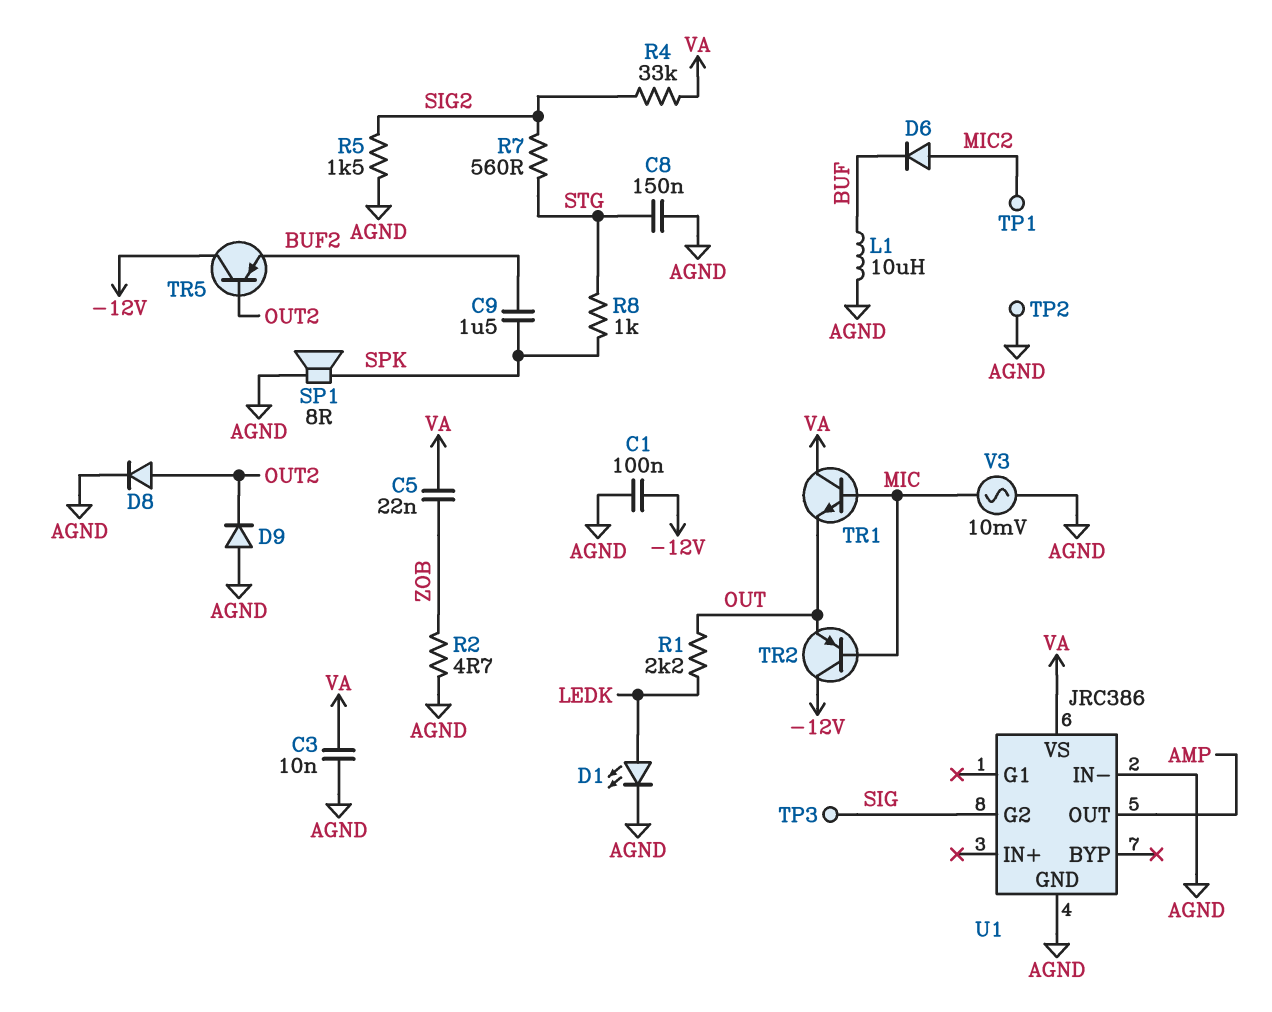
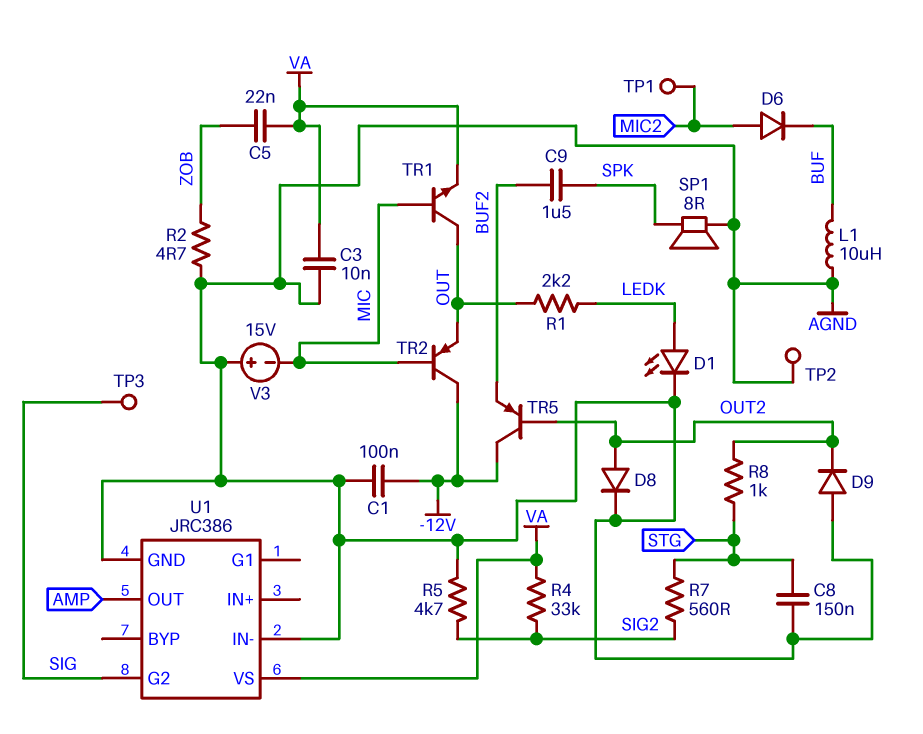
R5: 1.5k (AGND, SIG2) -> 4.7k (AGND, SIG2)
R8: 1k (SPK, STG) -> 1k (OUT2, STG)
TR1: NPN (B MIC, C VA, E OUT) -> NPN (B MIC, C OUT, E VA)
V3: AC 10mV (AGND, MIC) -> 15V (plus AGND, minus MIC)

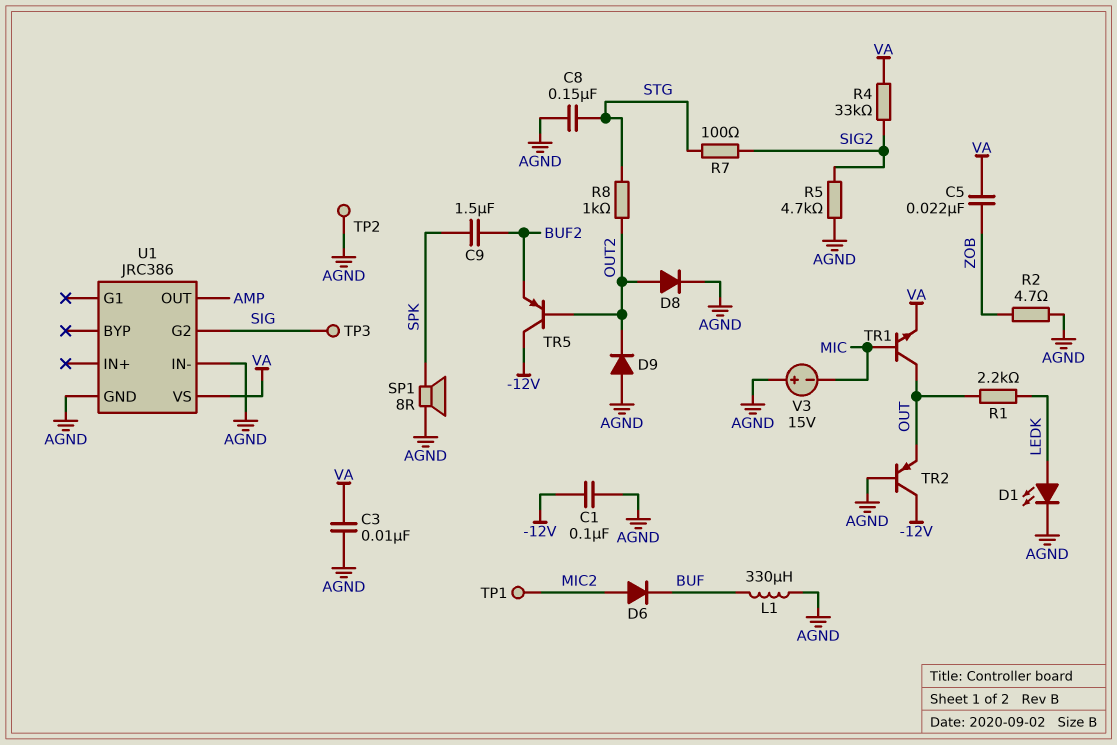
L1: 10uH (AGND, BUF) -> 330uH (AGND, BUF)
R7: 560 (SIG2, STG) -> 100 (SIG2, STG)
TR2: PNP (B MIC, C -12V, E OUT) -> PNP (B AGND, C -12V, E OUT)

